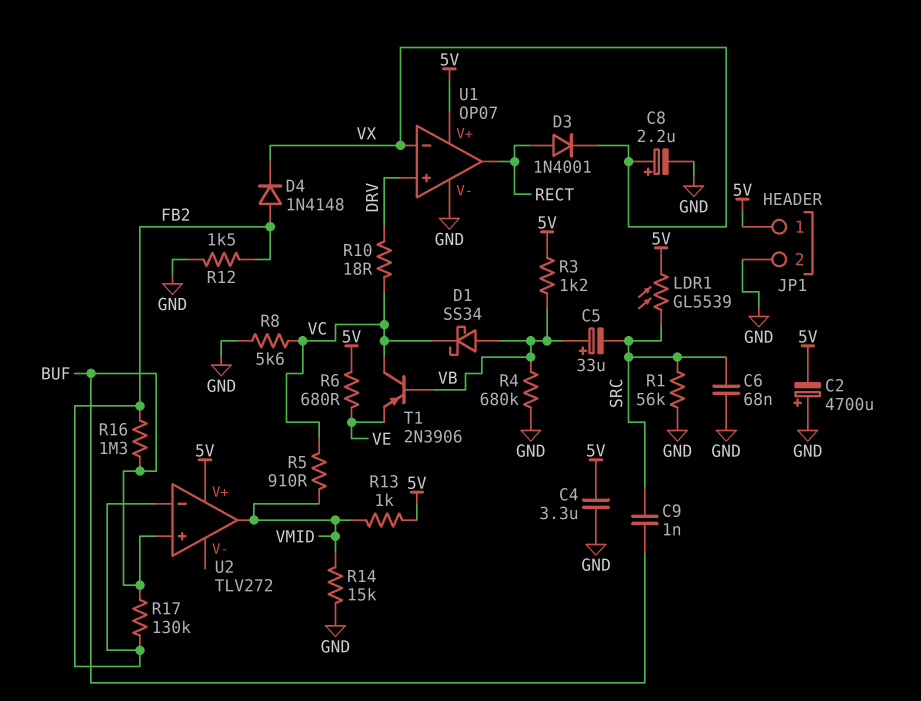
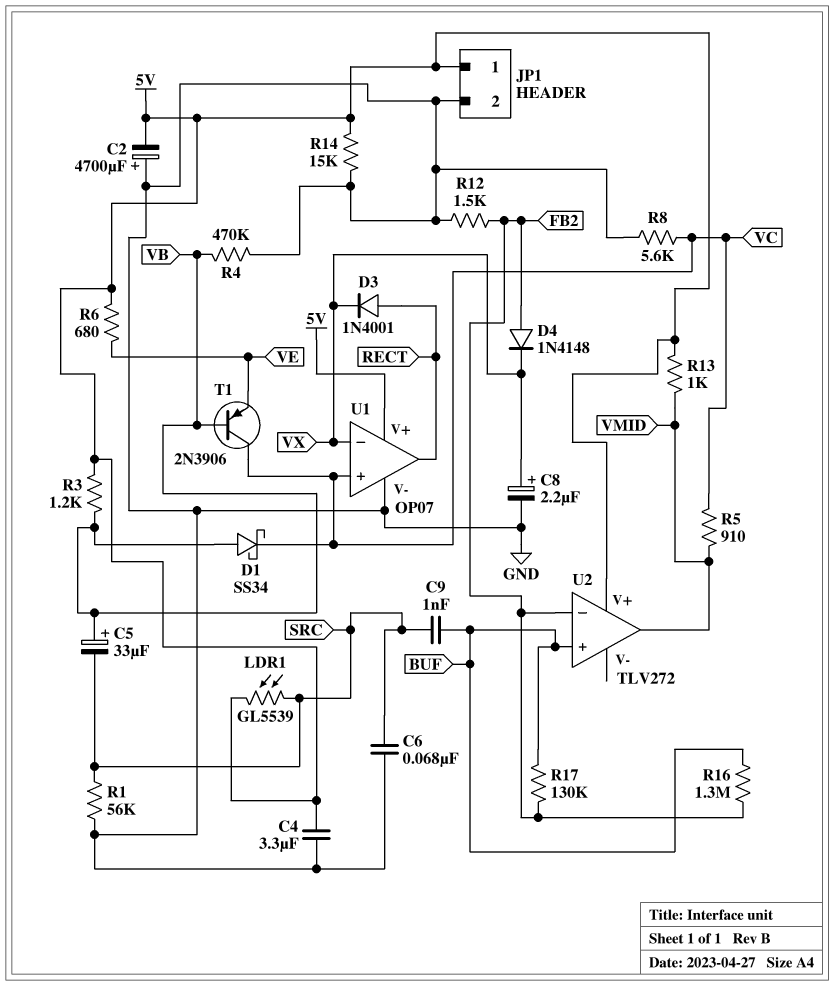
R4: 680k (GND, VB) -> 470k (GND, VB)
R10: 18 (DRV, VC) -> none
R14: 15k (GND, VMID) -> 15k (5V, GND)
U1 pin in+: DRV -> VC

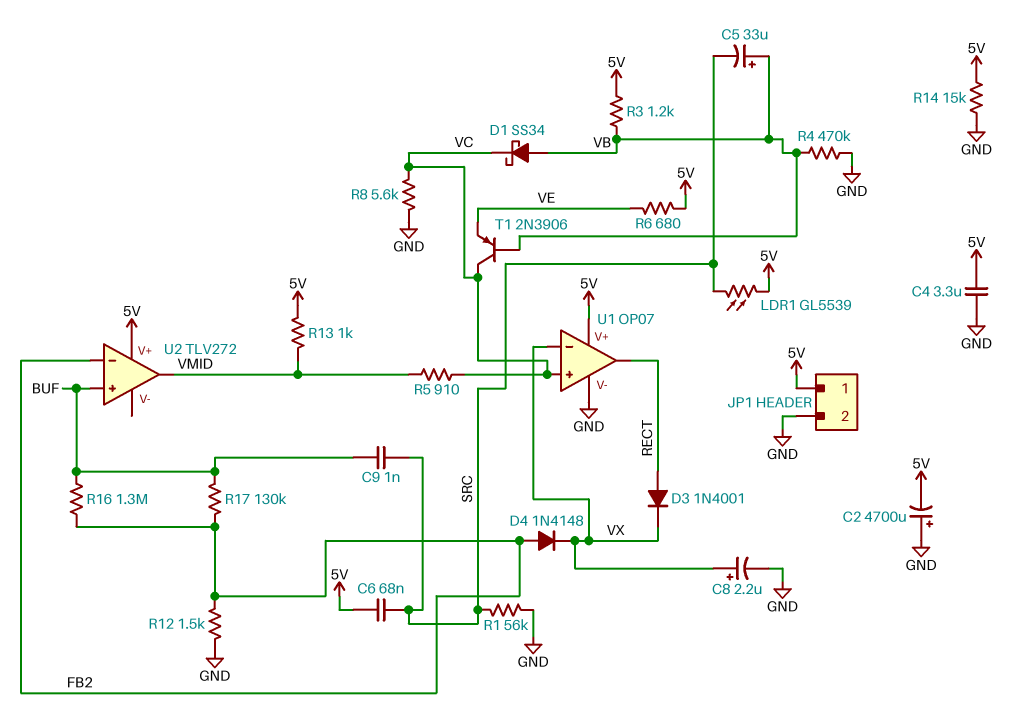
C6: 68nF (GND, SRC) -> 68nF (5V, SRC)

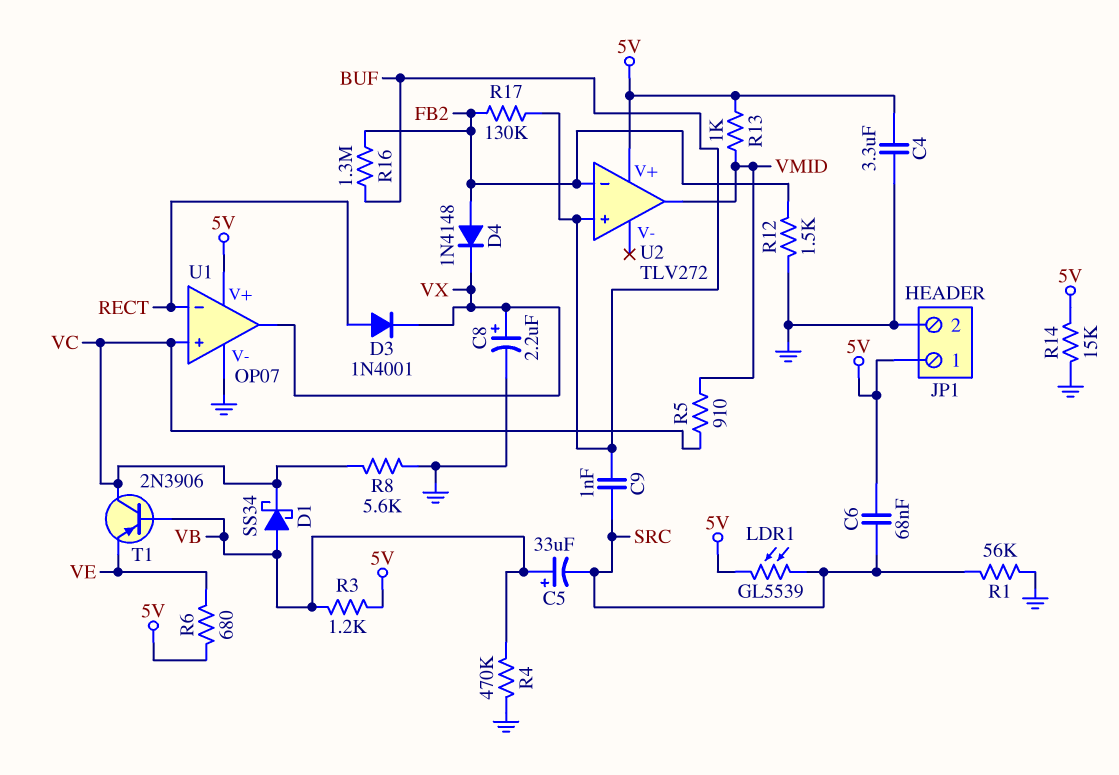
C2: 4700uF (plus GND, minus 5V) -> none
U1 pin in-: VX -> RECT
U1 pin out: RECT -> VX

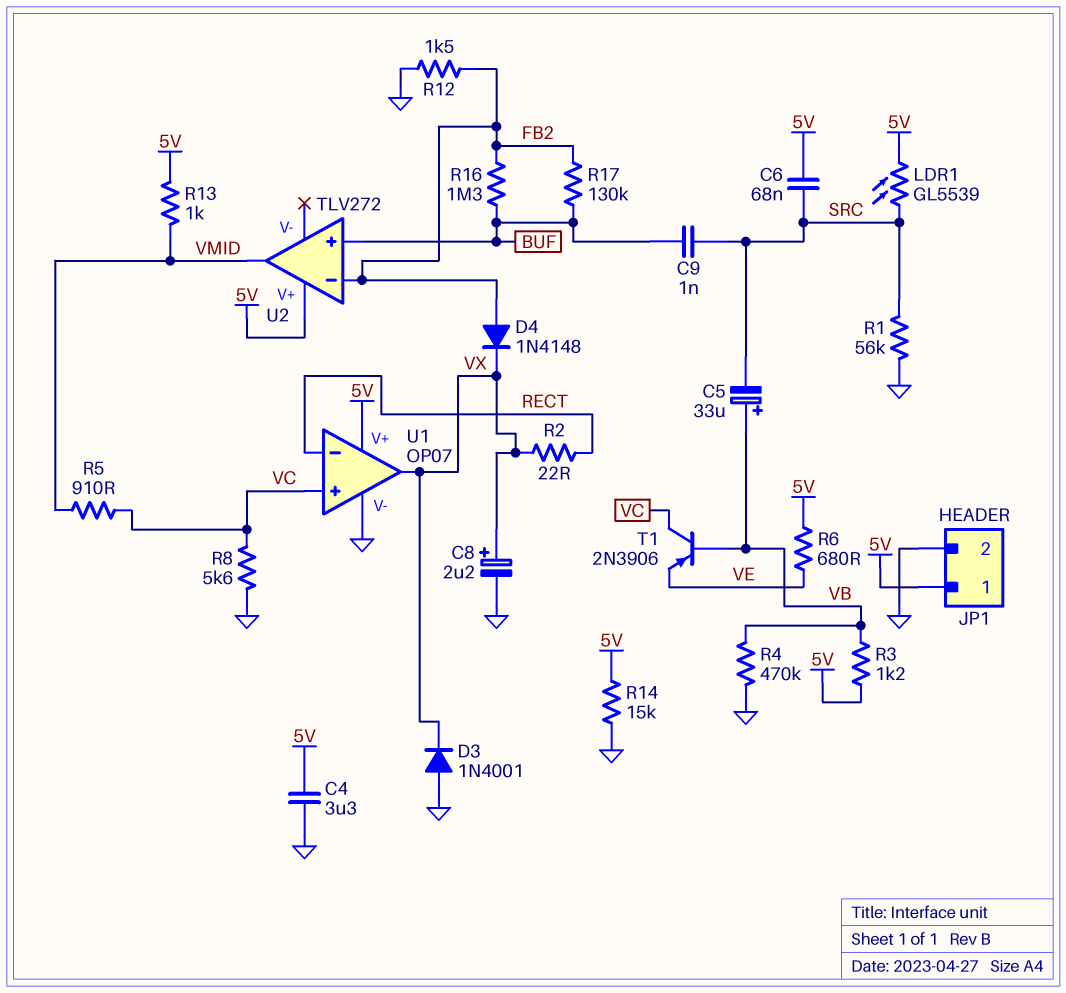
D1: schottky SS34 (A VB, K VC) -> none
D3: diode 1N4001 (A RECT, K VX) -> diode 1N4001 (A GND, K VX)
R2: none -> 22 (RECT, VX)

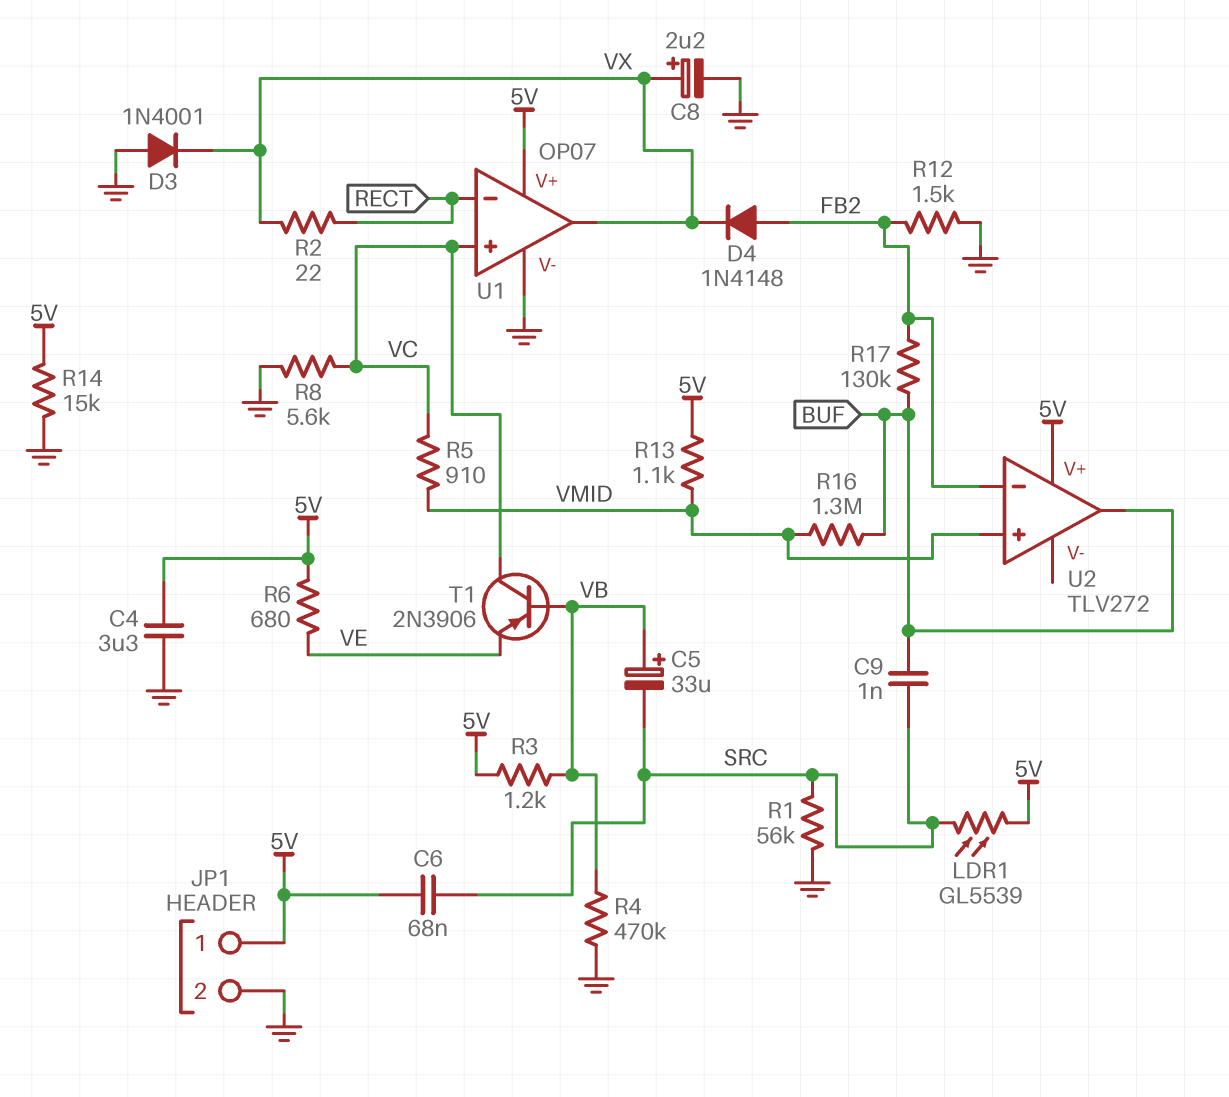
R13: 1k (5V, VMID) -> 1.1k (5V, VMID)
R16: 1.3M (BUF, FB2) -> 1.3M (BUF, VMID)
U2 pin in+: BUF -> VMID
U2 pin out: VMID -> BUF

